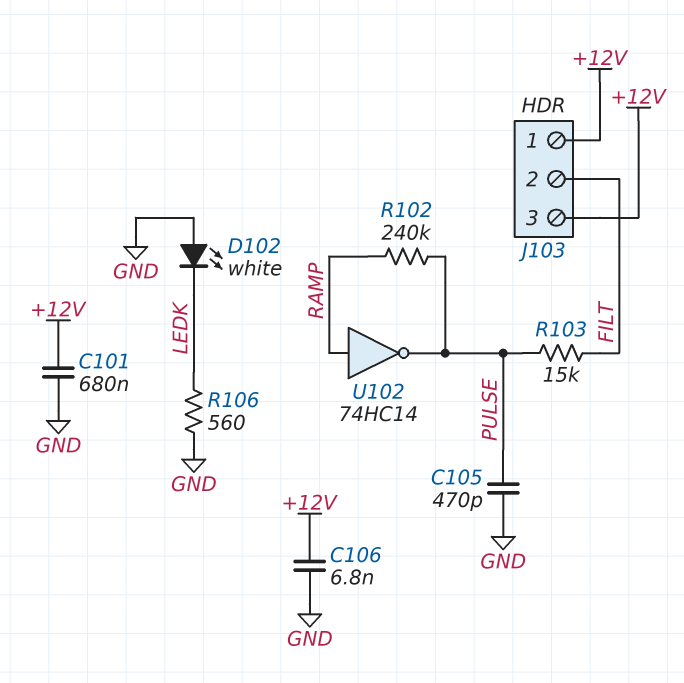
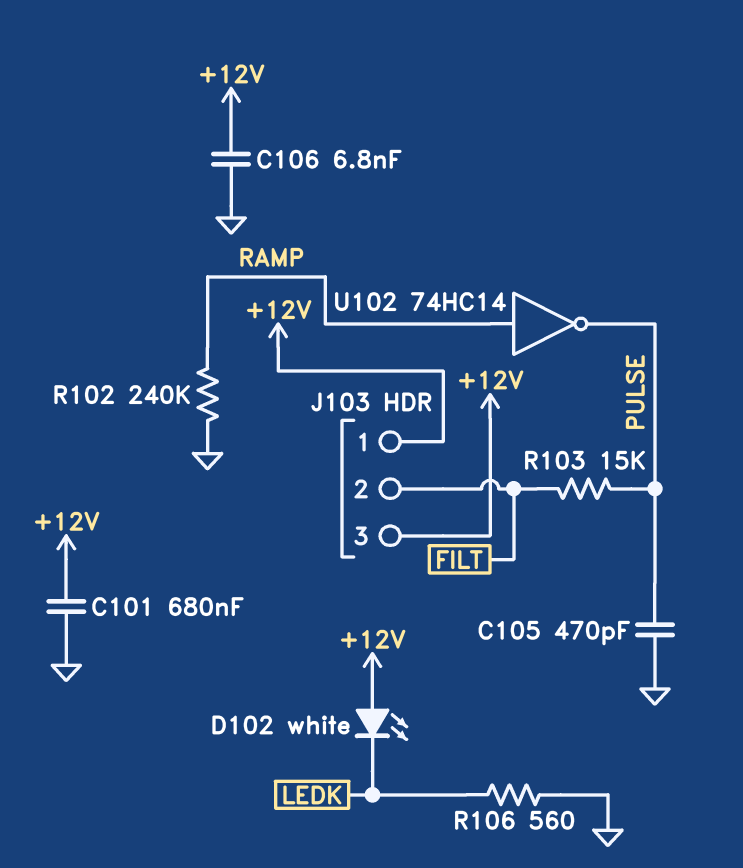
D102: LED white (A GND, K LEDK) -> LED white (A +12V, K LEDK)
R102: 240k (PULSE, RAMP) -> 240k (GND, RAMP)

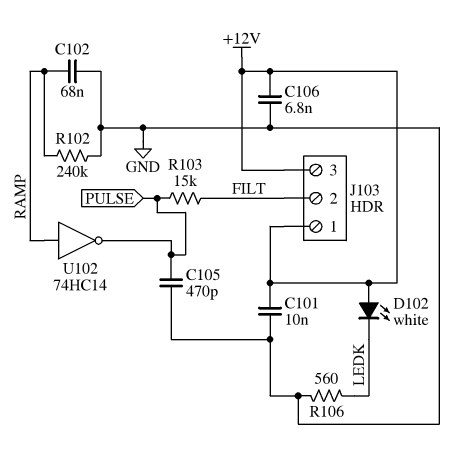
C101: 680nF (+12V, GND) -> 10nF (+12V, GND)
C102: none -> 68nF (GND, RAMP)

